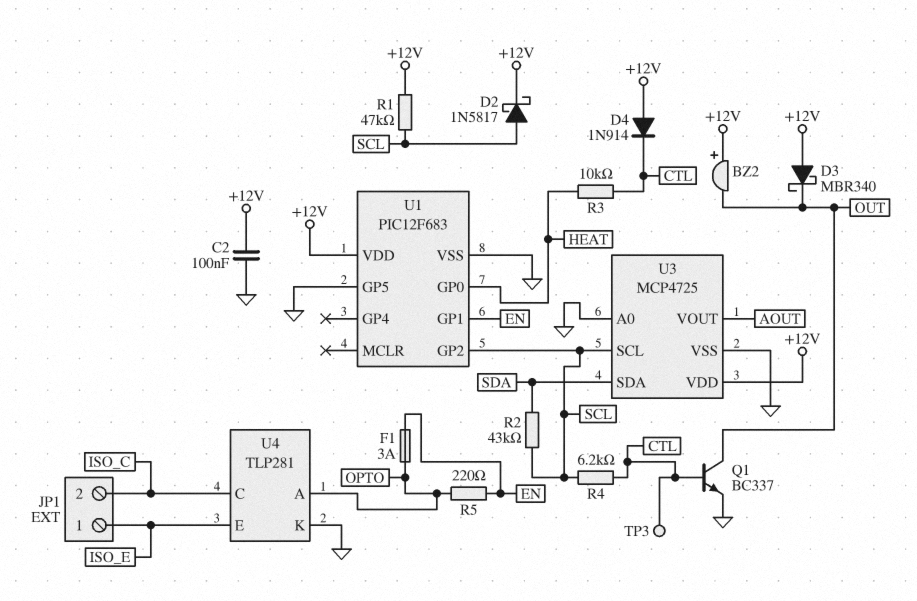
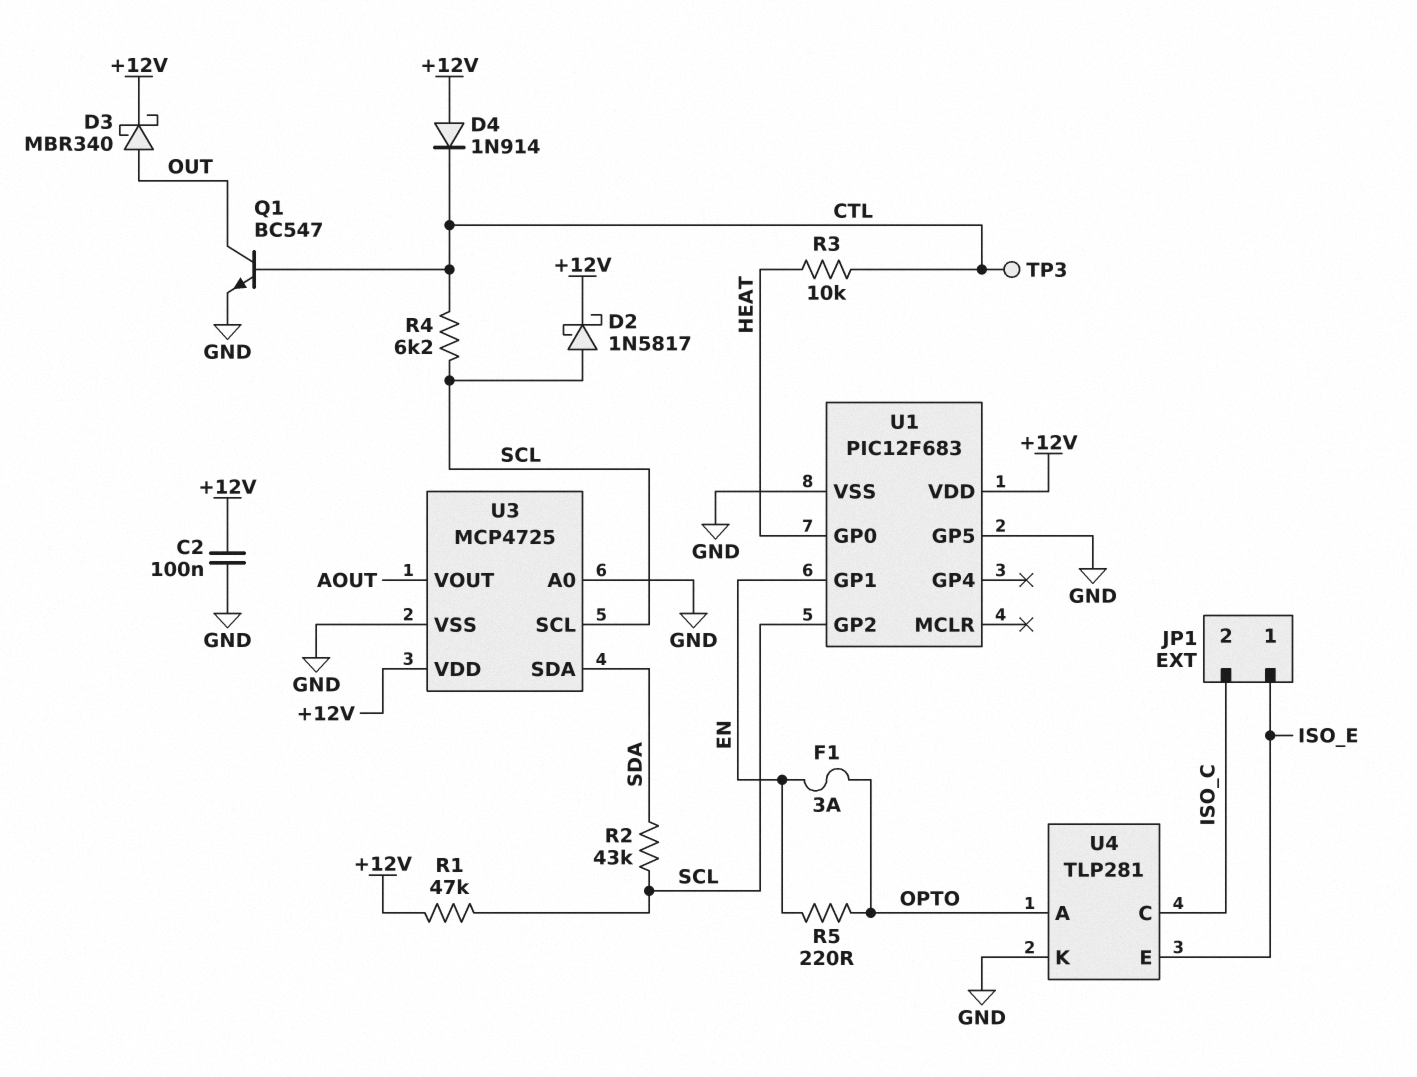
BZ2: buzzer (plus +12V, minus OUT) -> none
D3: schottky MBR340 (A +12V, K OUT) -> schottky MBR340 (A OUT, K +12V)
Q1: NPN BC337 (B CTL, C OUT, E GND) -> NPN BC547 (B CTL, C OUT, E GND)

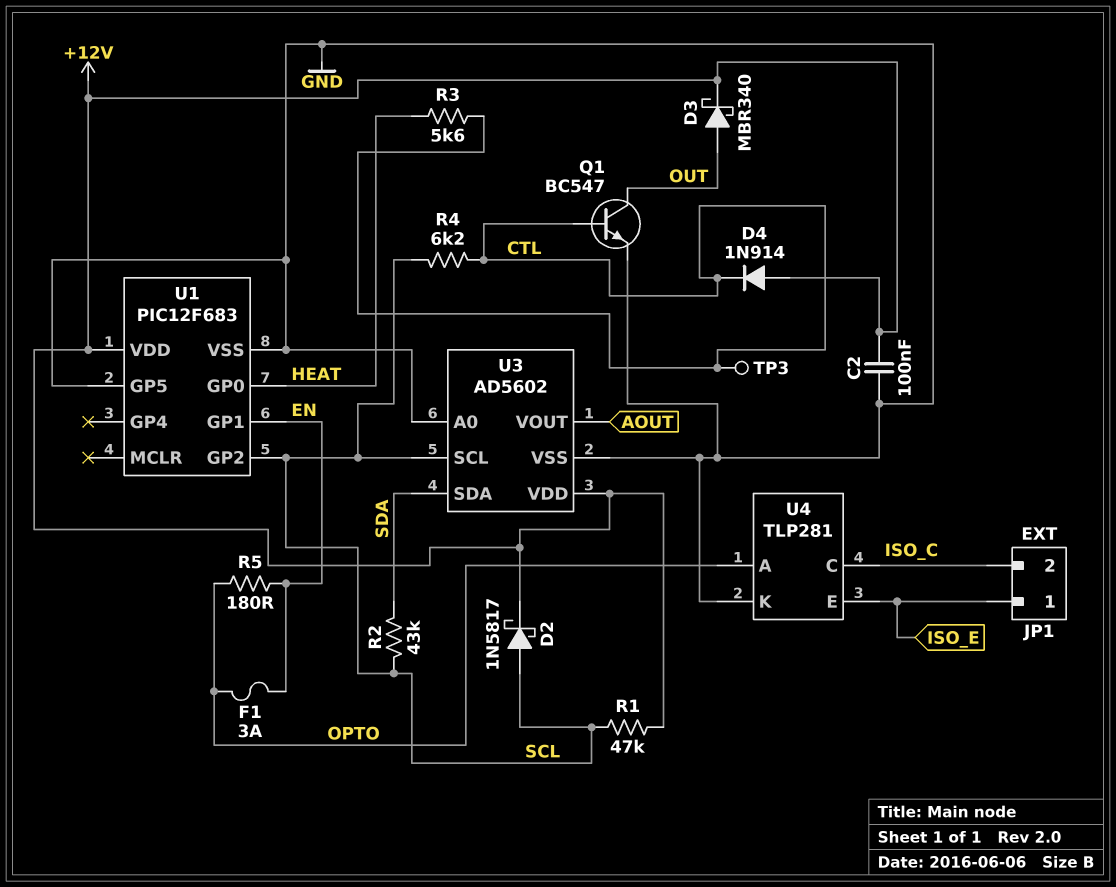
R3: 10k (CTL, HEAT) -> 5.6k (CTL, HEAT)
R5: 220 (EN, OPTO) -> 180 (EN, OPTO)
U3: MCP4725 -> AD5602

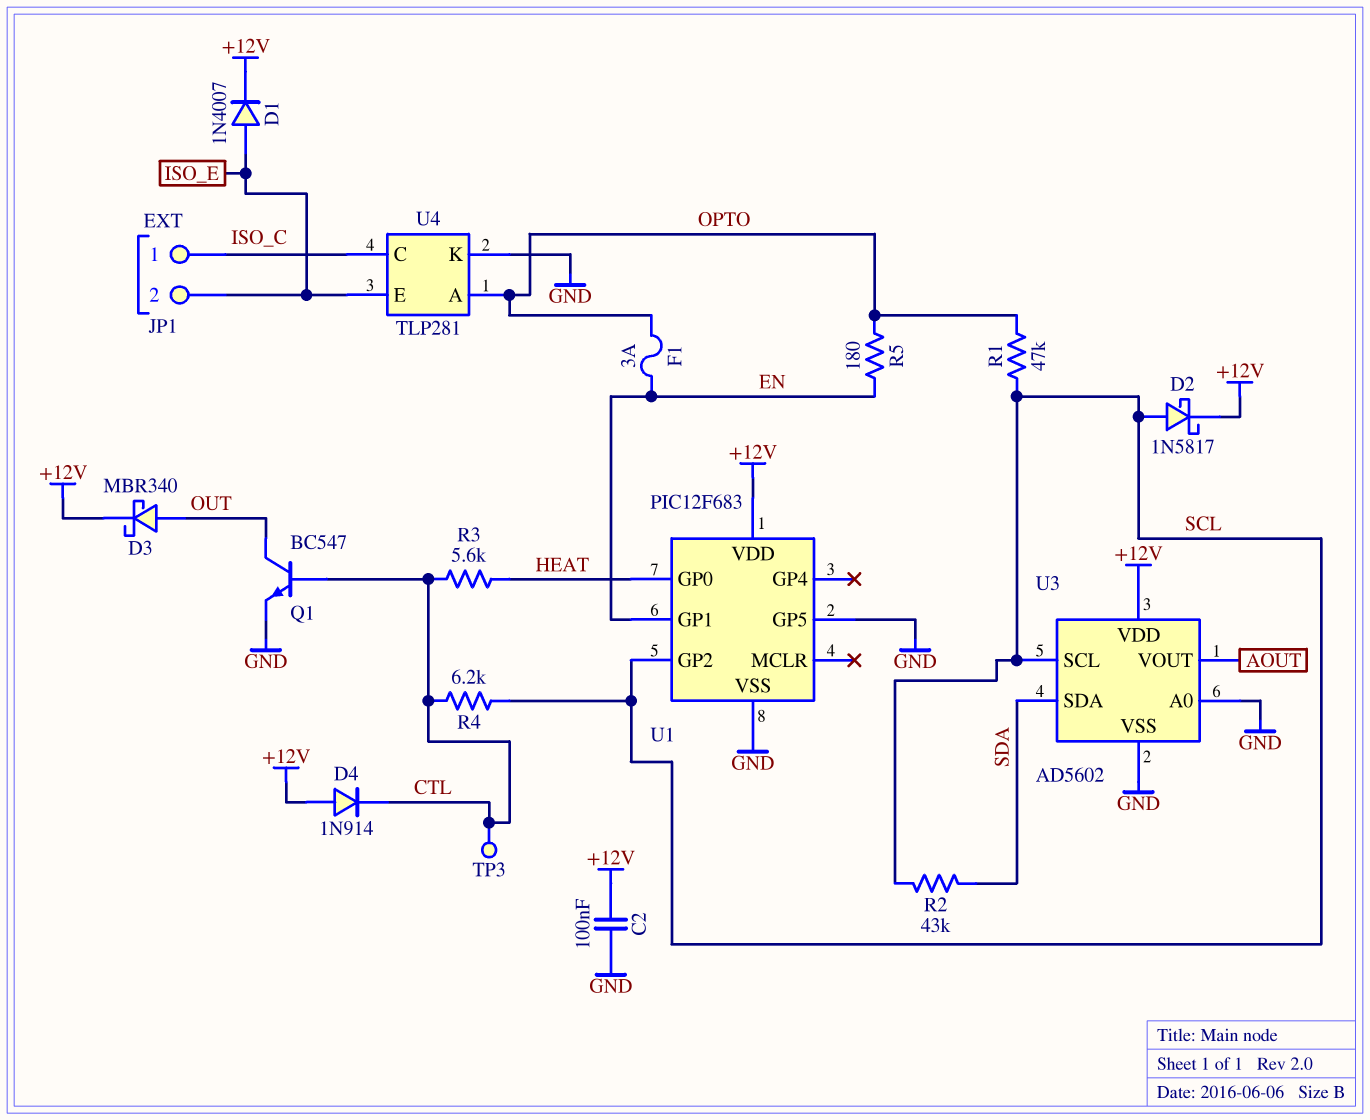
D1: none -> diode 1N4007 (A ISO_E, K +12V)
JP1 pin 1: ISO_E -> ISO_C
JP1 pin 2: ISO_C -> ISO_E
R1: 47k (+12V, SCL) -> 47k (OPTO, SCL)

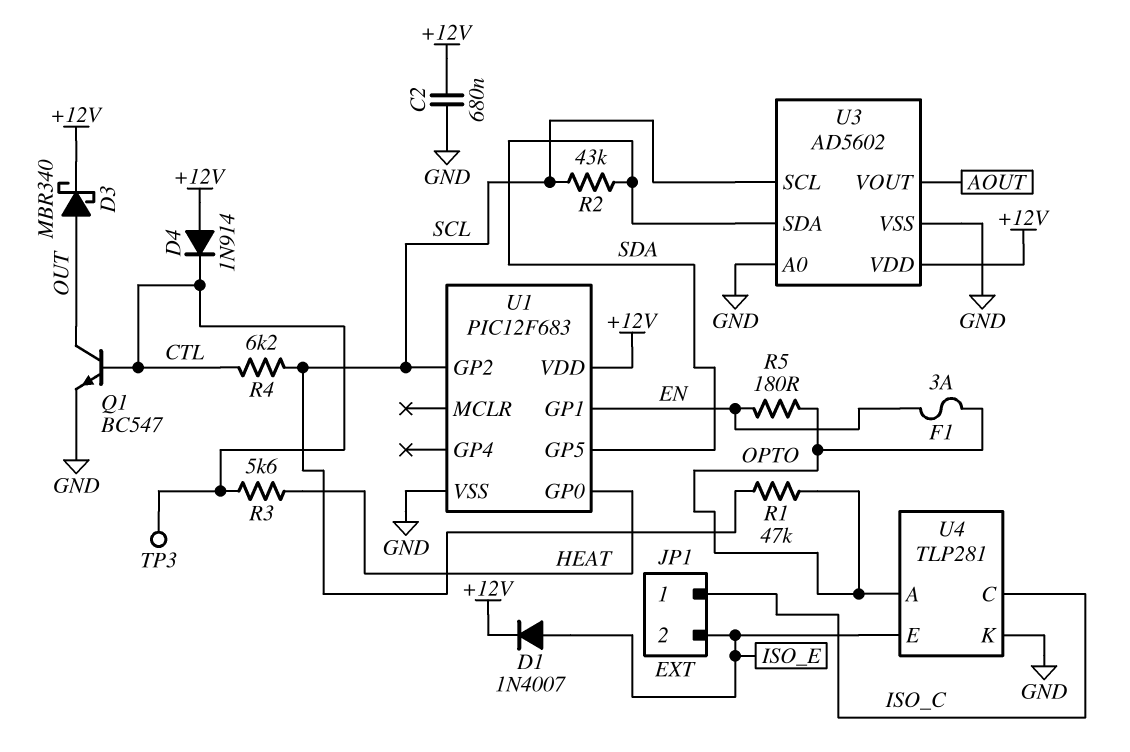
C2: 100nF (+12V, GND) -> 680nF (+12V, GND)
D2: schottky 1N5817 (A SCL, K +12V) -> none
U1 pin GP5: GND -> SDA

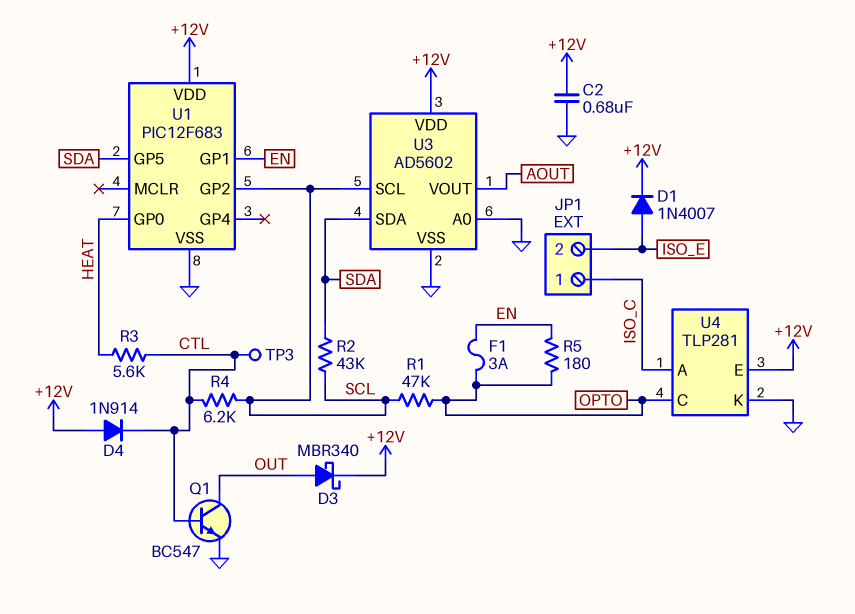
U4 pin A: OPTO -> ISO_C
U4 pin C: ISO_C -> OPTO
U4 pin E: ISO_E -> +12V

